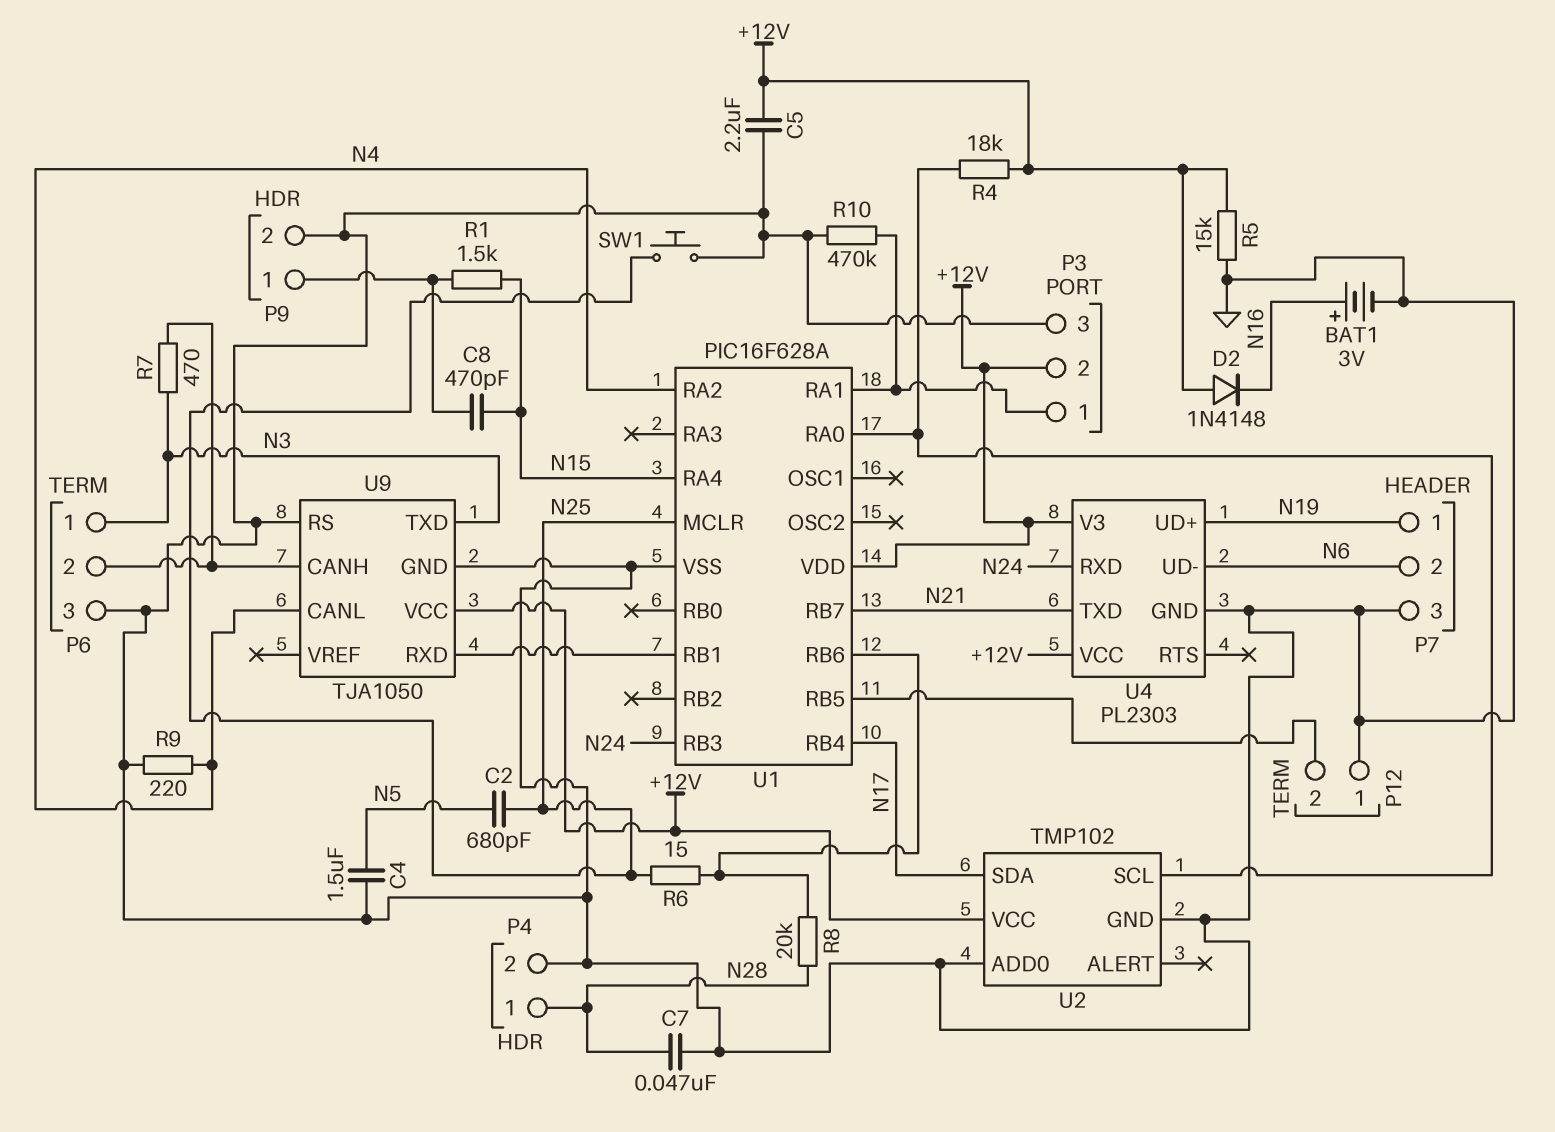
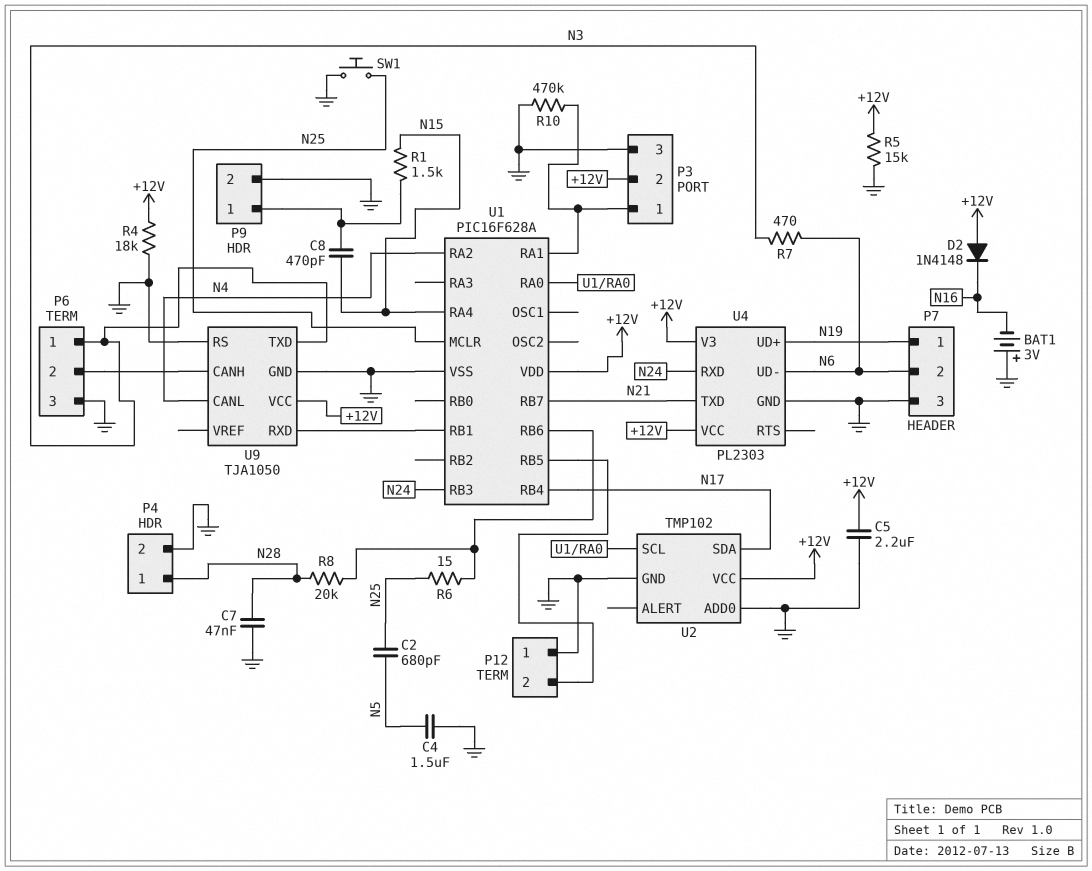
BAT1: 3V (plus N16, minus GND) -> 3V (plus GND, minus N16)
R4: 18k (+12V, U1/RA0) -> 18k (+12V, GND)
R7: 470 (N3, P6/2) -> 470 (N3, N6)
R9: 220 (GND, N4) -> none

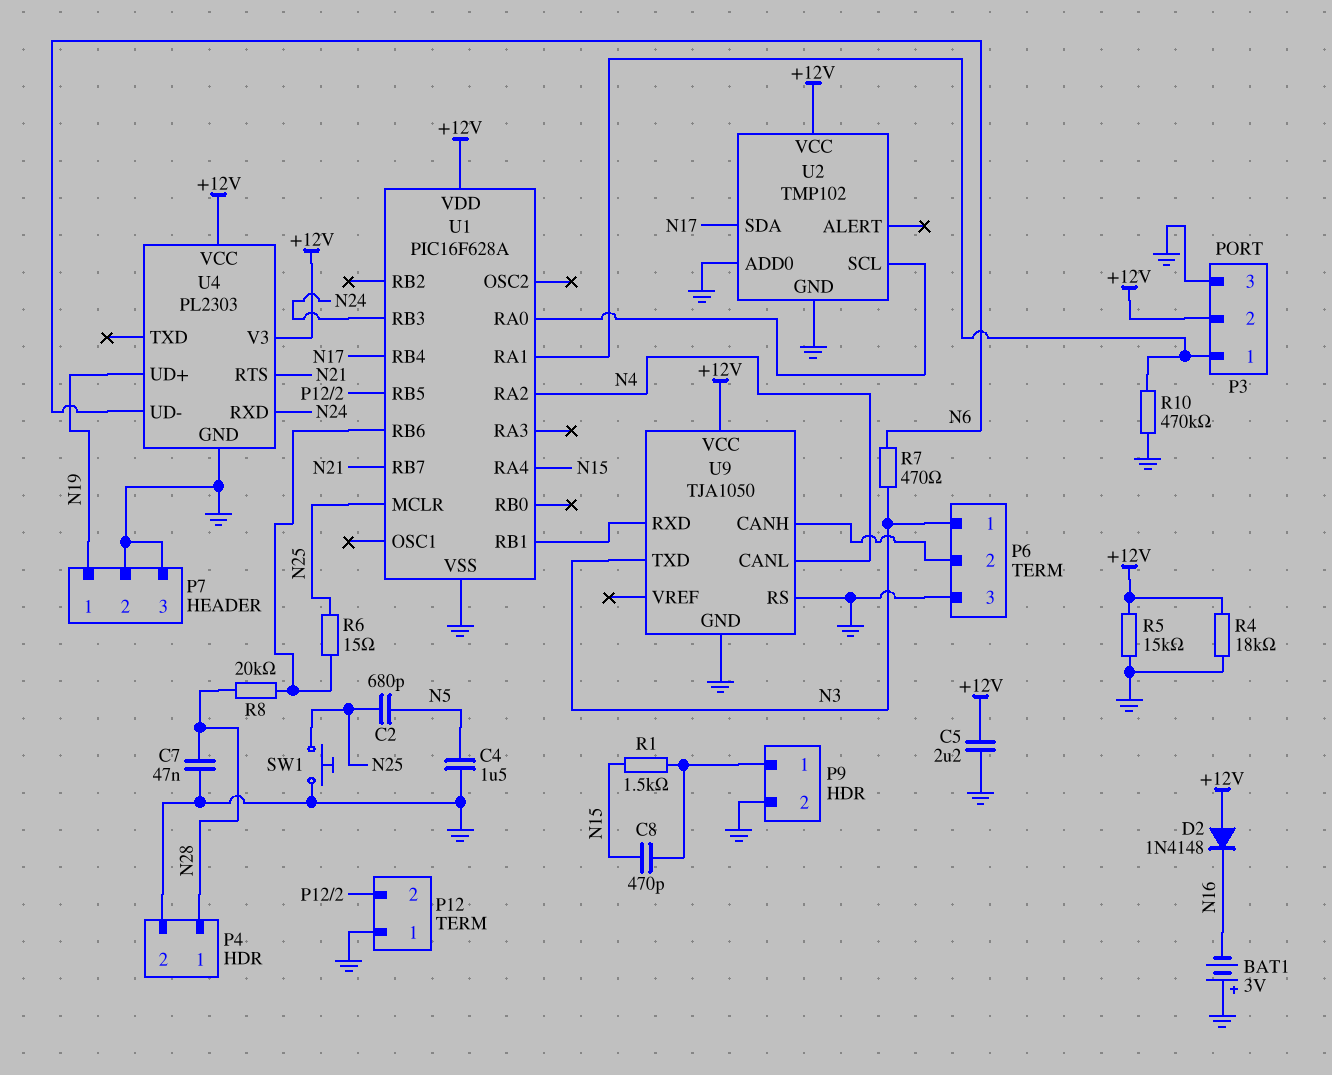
P7 pin 2: N6 -> GND
U4 pin RTS: none -> N21
U4 pin TXD: N21 -> none

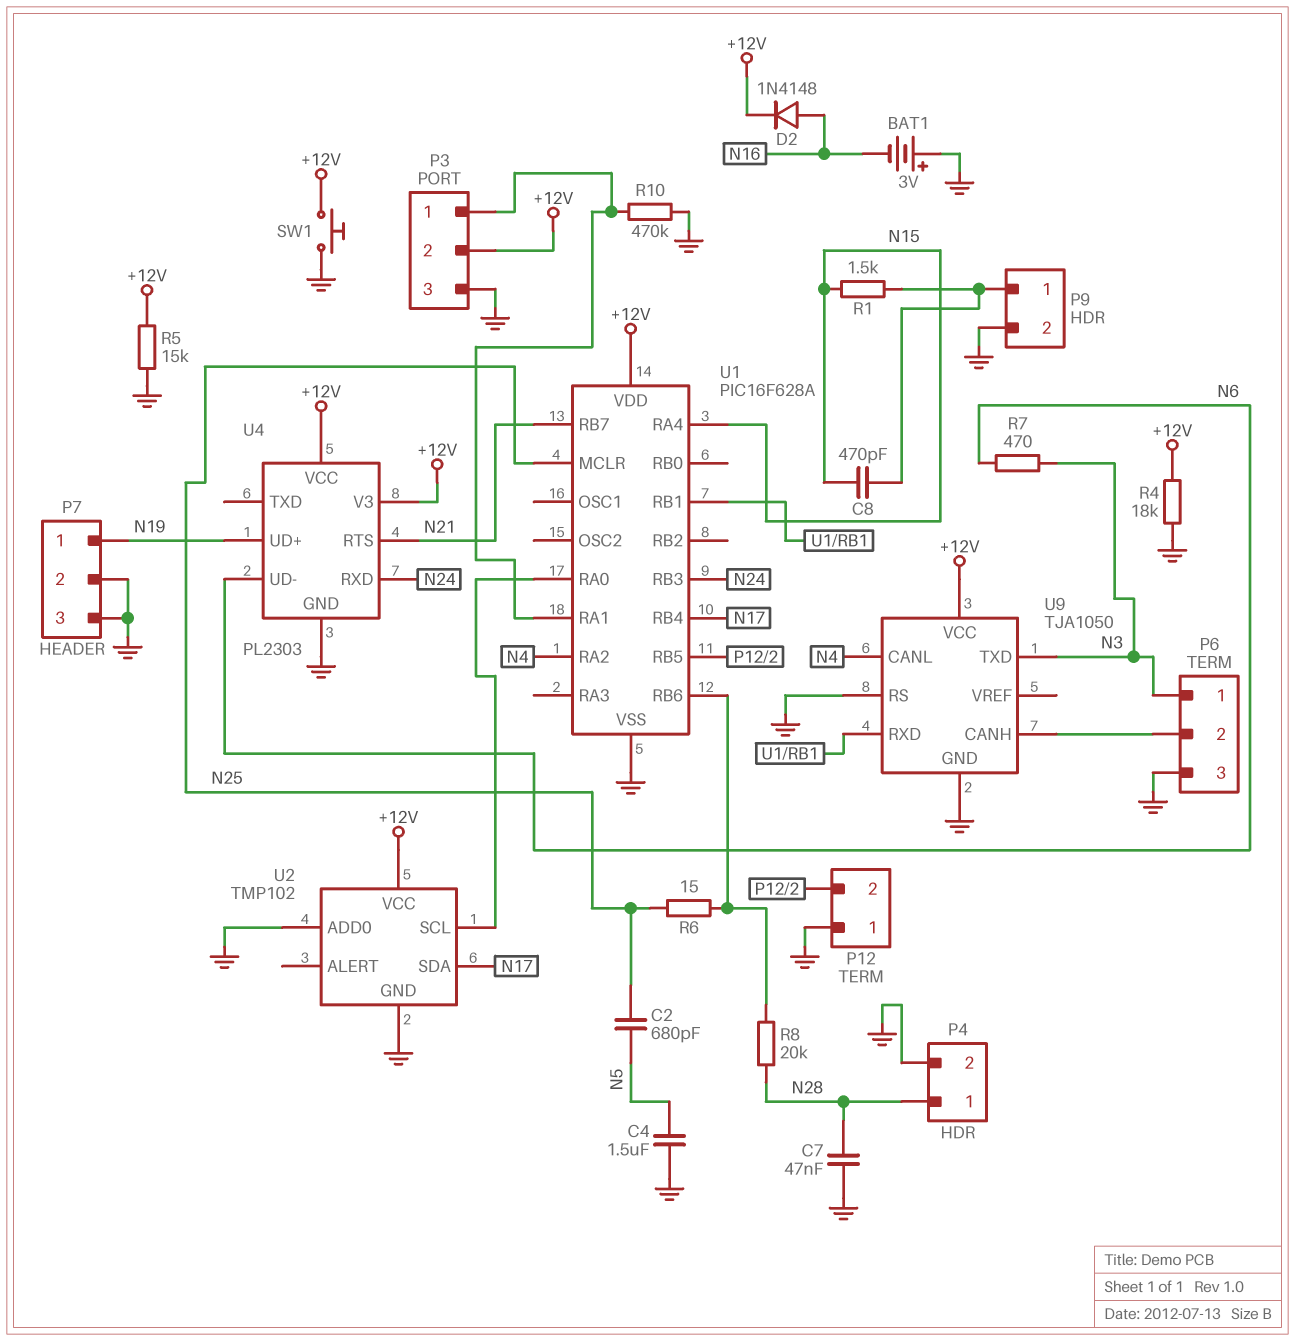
C5: 2.2uF (+12V, GND) -> none
D2: diode 1N4148 (A +12V, K N16) -> diode 1N4148 (A N16, K +12V)
SW1: button (GND, N25) -> button (+12V, GND)

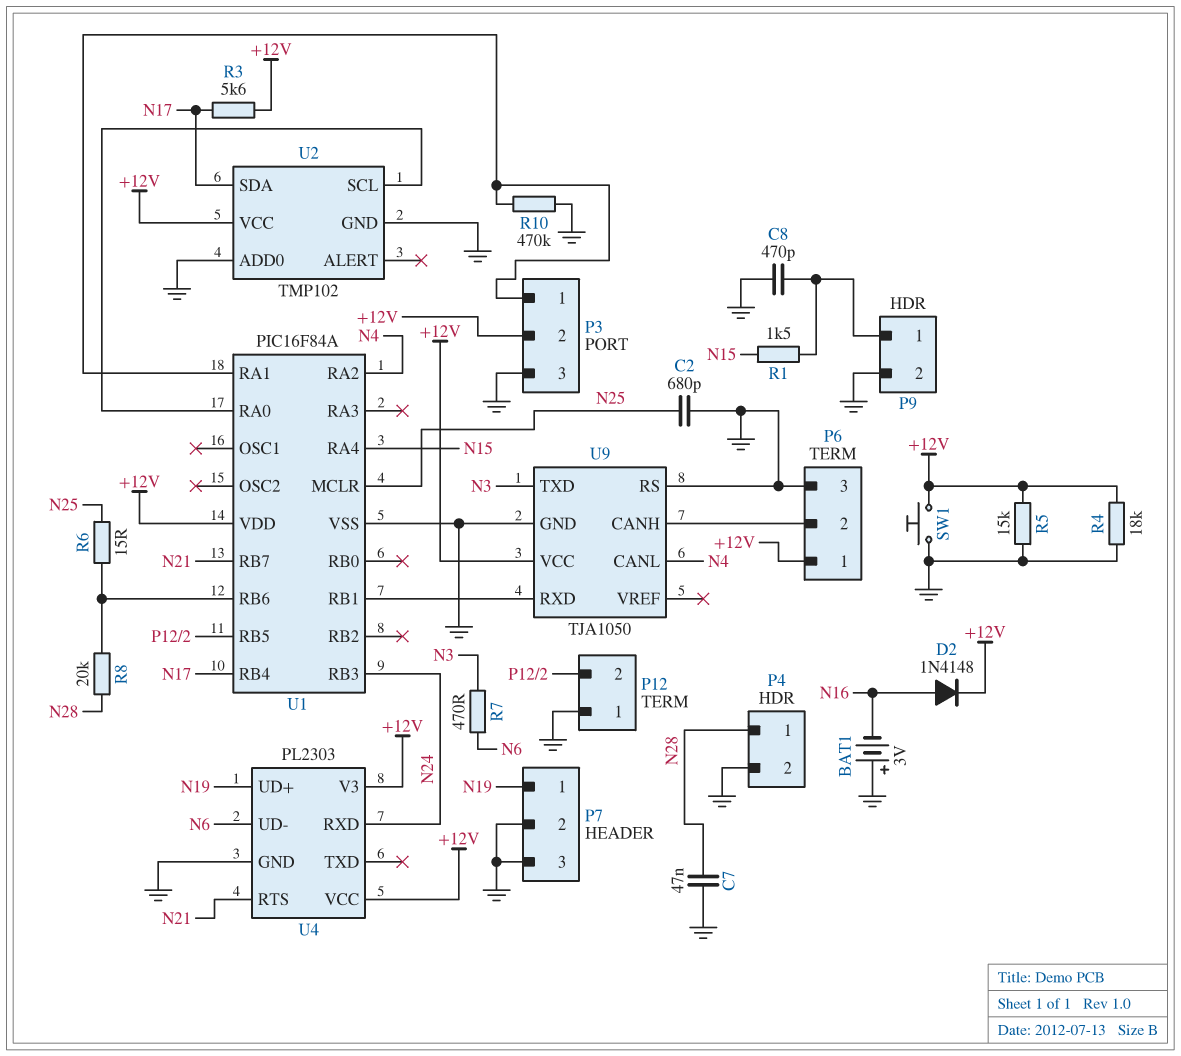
C2: 680pF (N5, N25) -> 680pF (GND, N25)
C4: 1.5uF (GND, N5) -> none
C8: 470pF (N15, P9/1) -> 470pF (GND, P9/1)
P6 pin 1: N3 -> +12V
R3: none -> 5.6k (+12V, N17)
U1: PIC16F628A -> PIC16F84A

